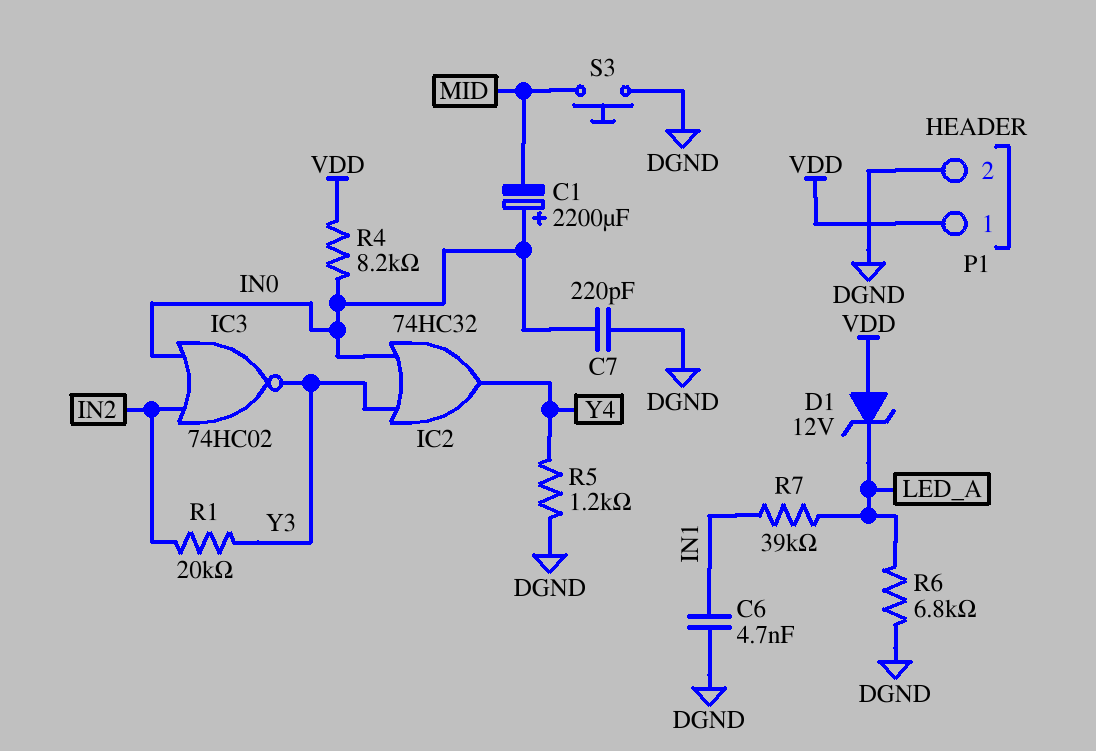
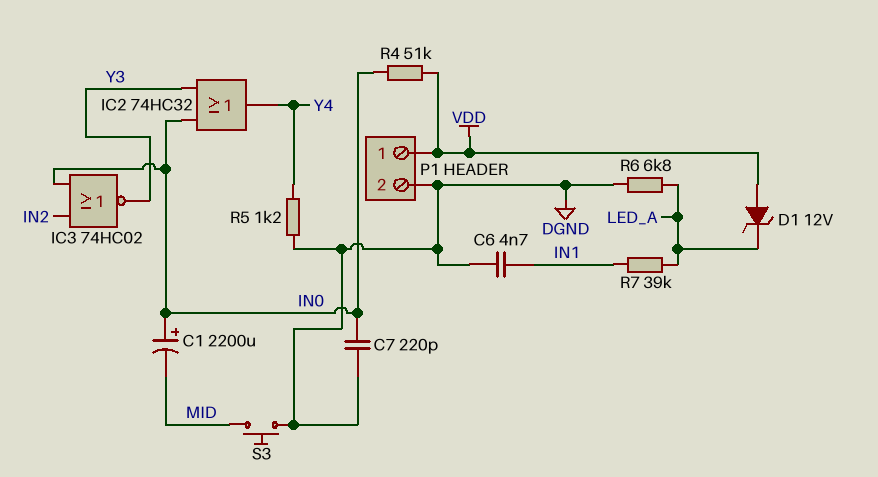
R1: 20k (IN2, Y3) -> none
R4: 8.2k (IN0, VDD) -> 51k (IN0, VDD)

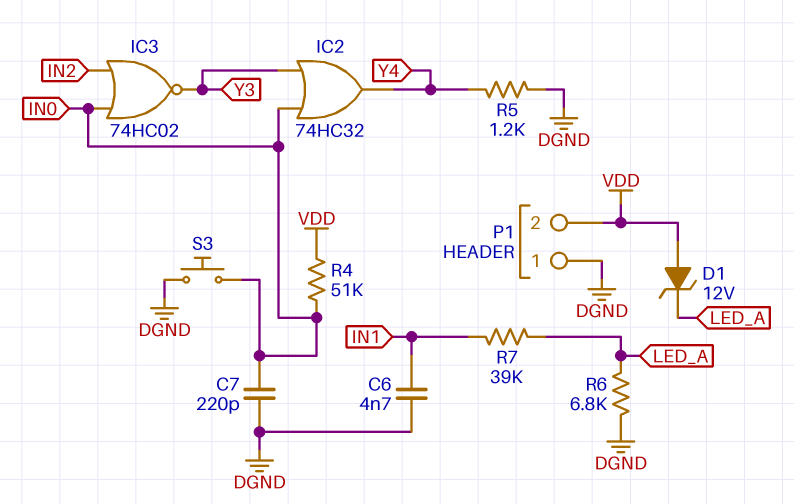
C1: 2200uF (plus IN0, minus MID) -> none
P1 pin 1: VDD -> DGND
P1 pin 2: DGND -> VDD
S3: button (DGND, MID) -> button (DGND, IN0)

